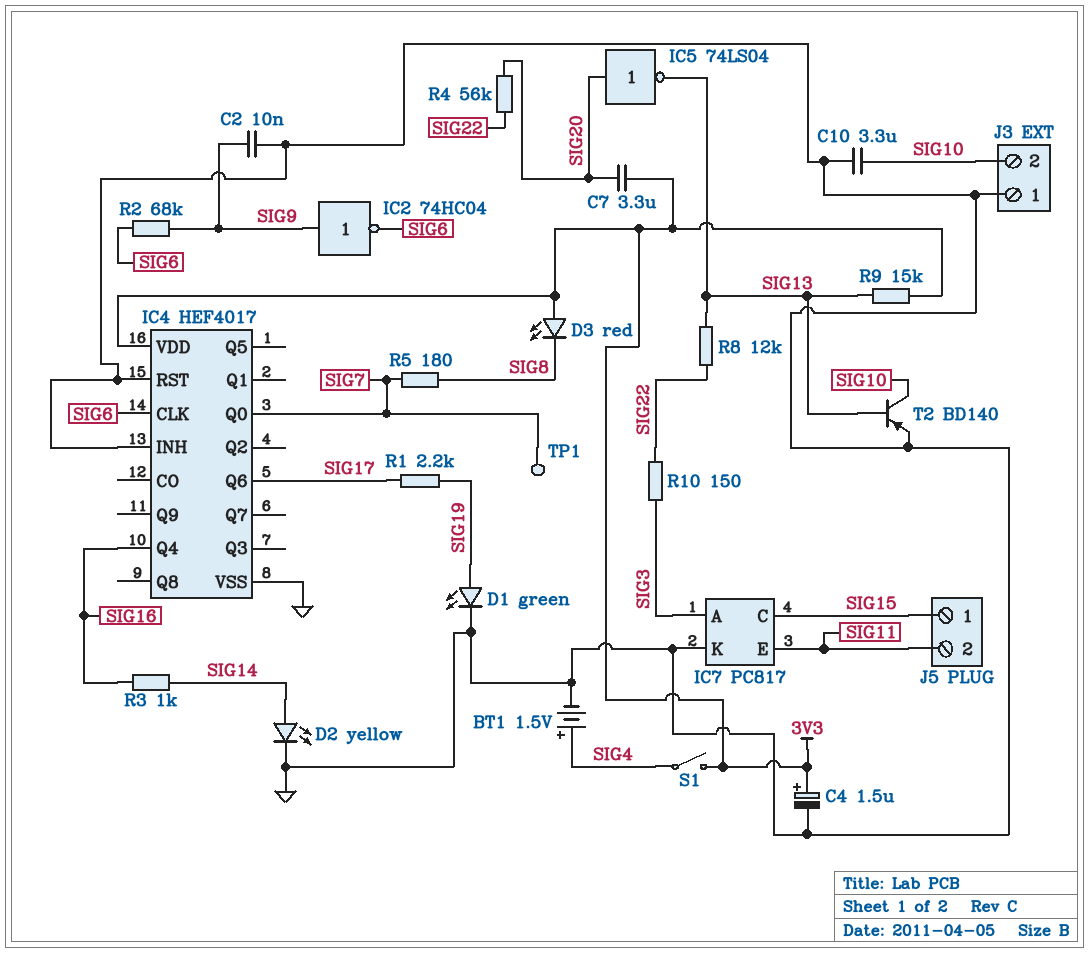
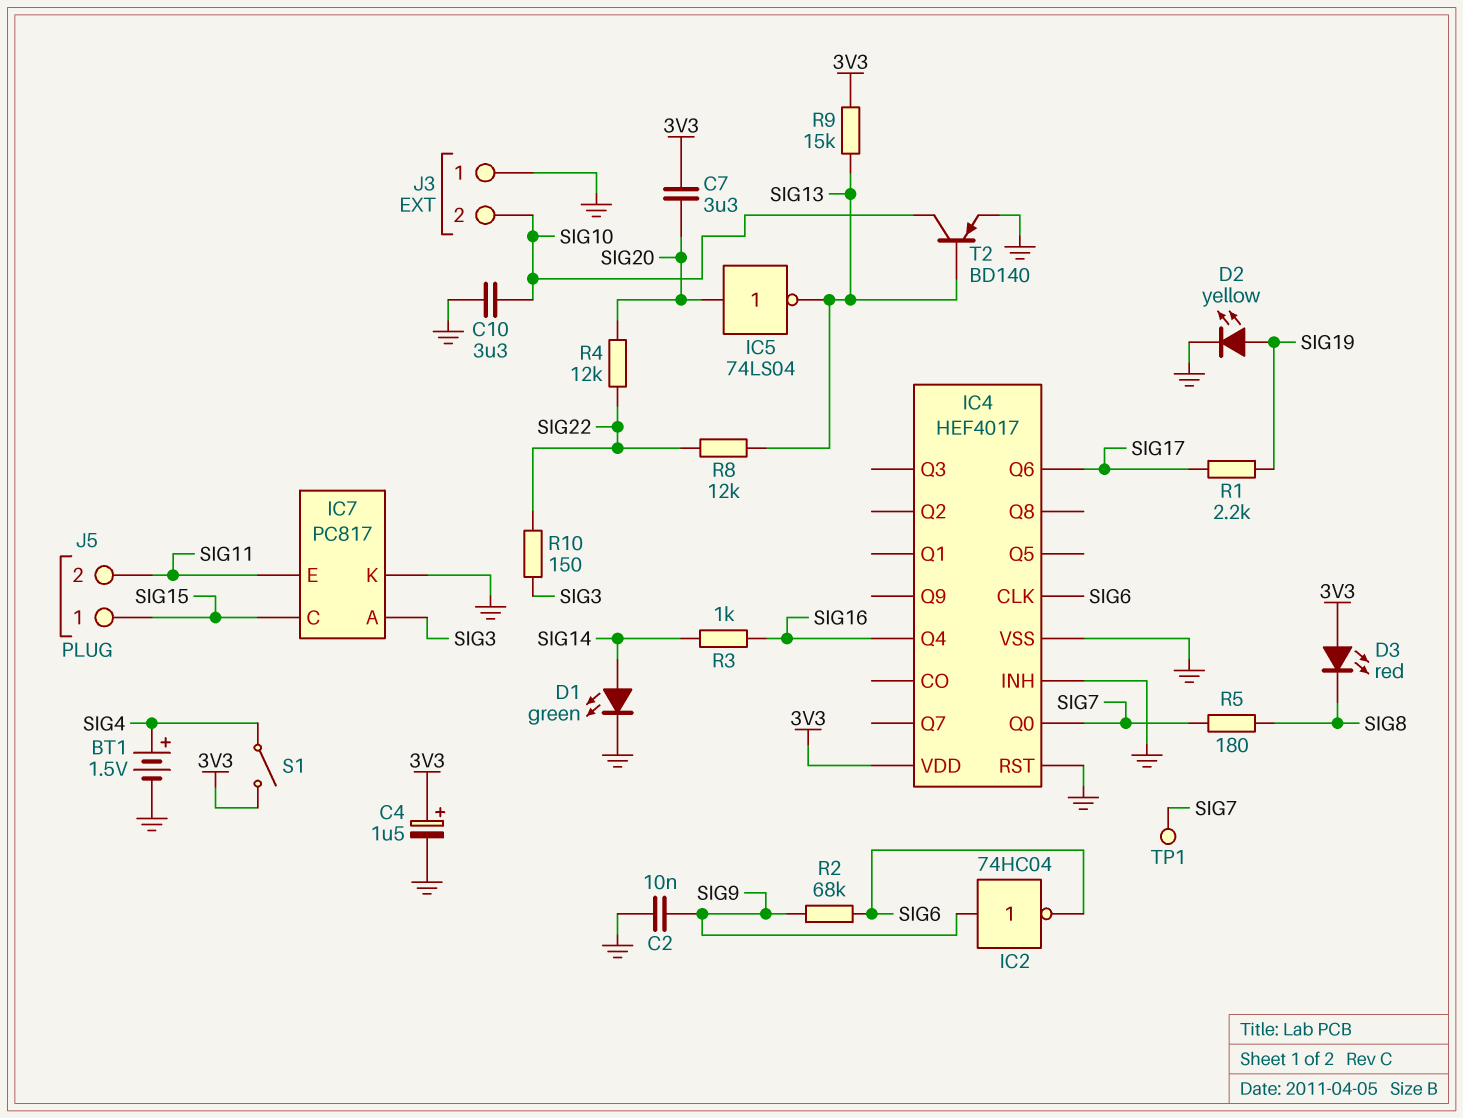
D1: LED green (A SIG19, K GND) -> LED green (A SIG14, K GND)
D2: LED yellow (A SIG14, K GND) -> LED yellow (A SIG19, K GND)
R4: 56k (SIG20, SIG22) -> 12k (SIG20, SIG22)

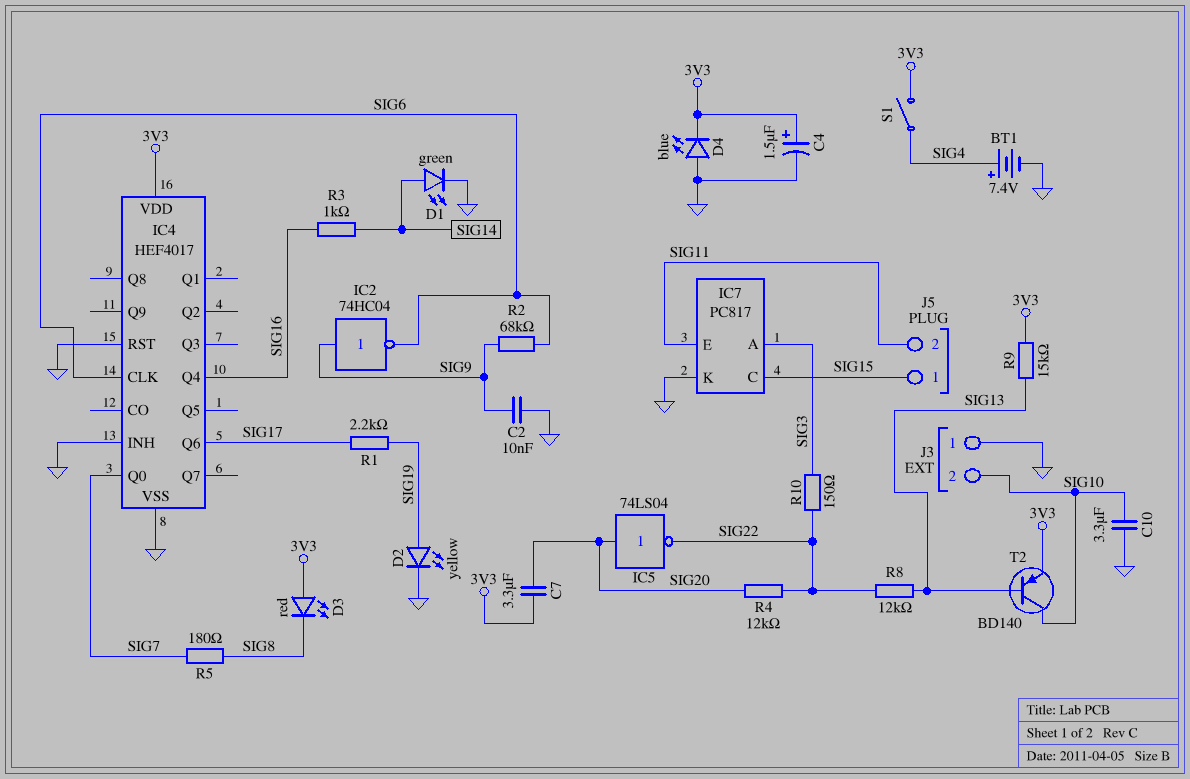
BT1: 1.5V (plus SIG4, minus GND) -> 7.4V (plus SIG4, minus GND)
D4: none -> LED blue (A GND, K 3V3)
IC5: NOT 74LS04 (in SIG20, out SIG13) -> NOT 74LS04 (in SIG20, out SIG22)
T2: PNP BD140 (B SIG13, C SIG10, E GND) -> PNP BD140 (B SIG13, C SIG10, E 3V3)
TP1: test point (SIG7) -> none

